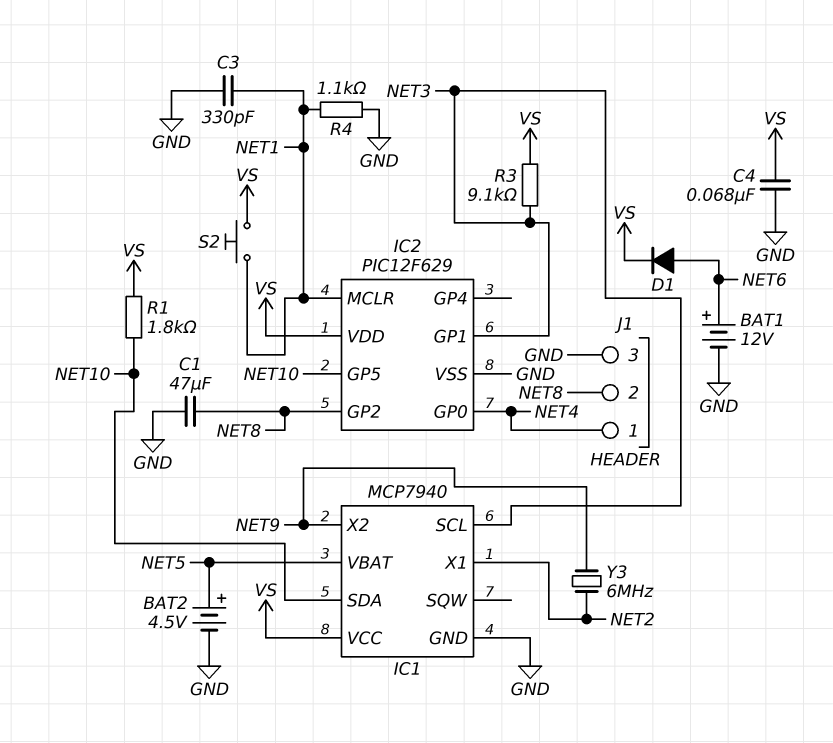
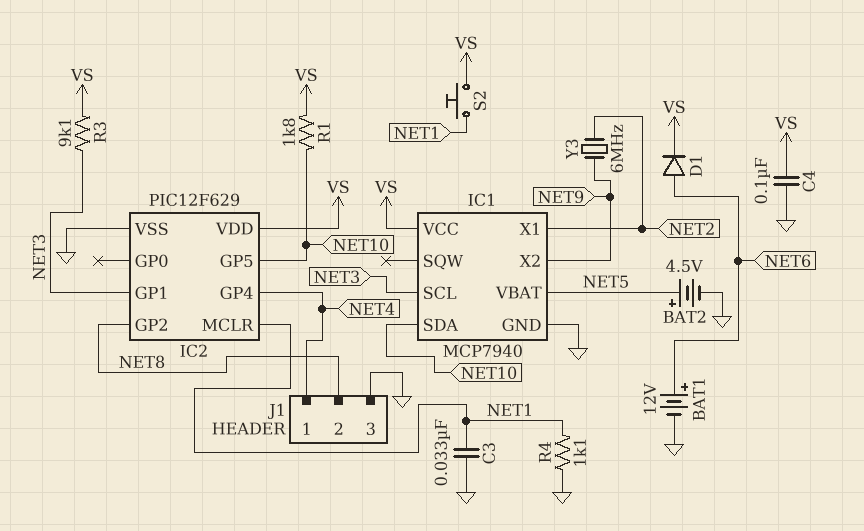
C1: 47uF (GND, NET8) -> none
C3: 330pF (GND, NET1) -> 33nF (GND, NET1)
C4: 68nF (GND, VS) -> 100nF (GND, VS)
IC2 pin GP0: NET4 -> none
IC2 pin GP4: none -> NET4

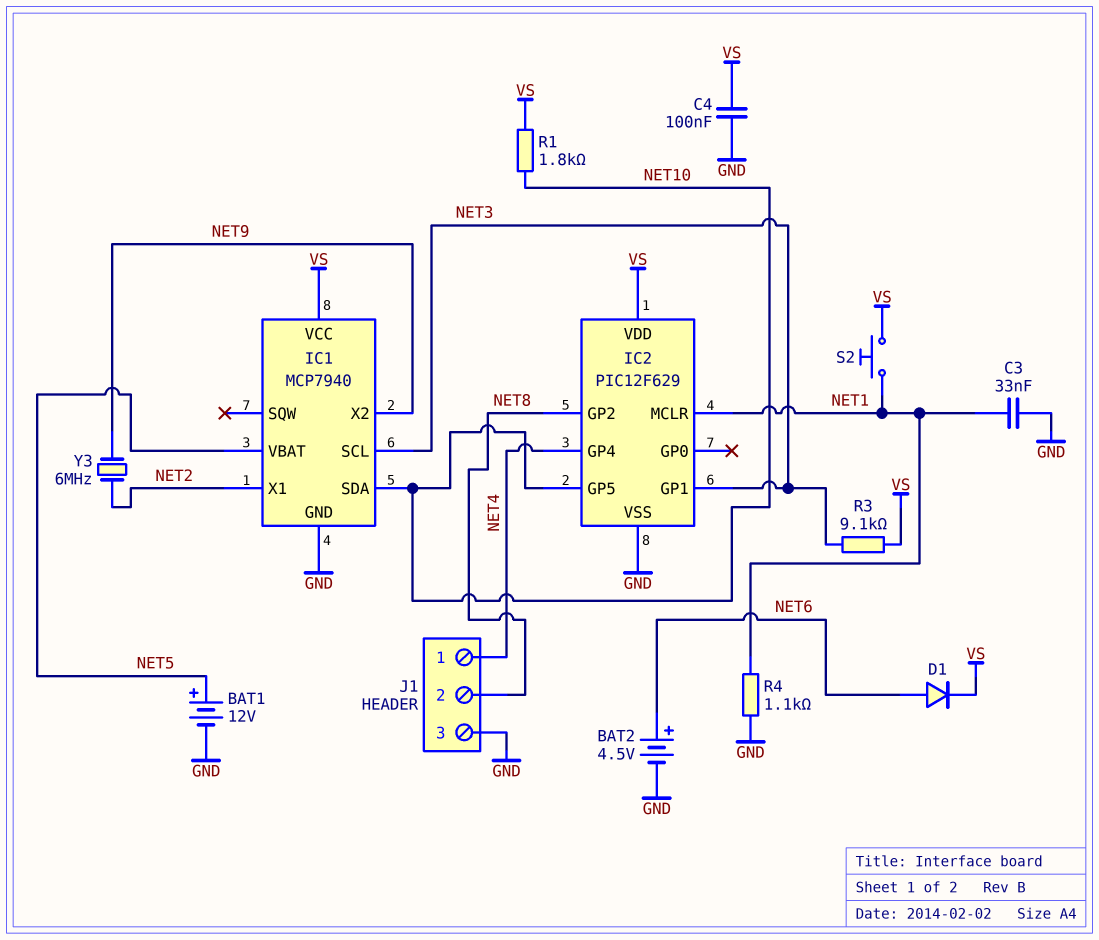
BAT1: 12V (plus NET6, minus GND) -> 12V (plus NET5, minus GND)
BAT2: 4.5V (plus NET5, minus GND) -> 4.5V (plus NET6, minus GND)

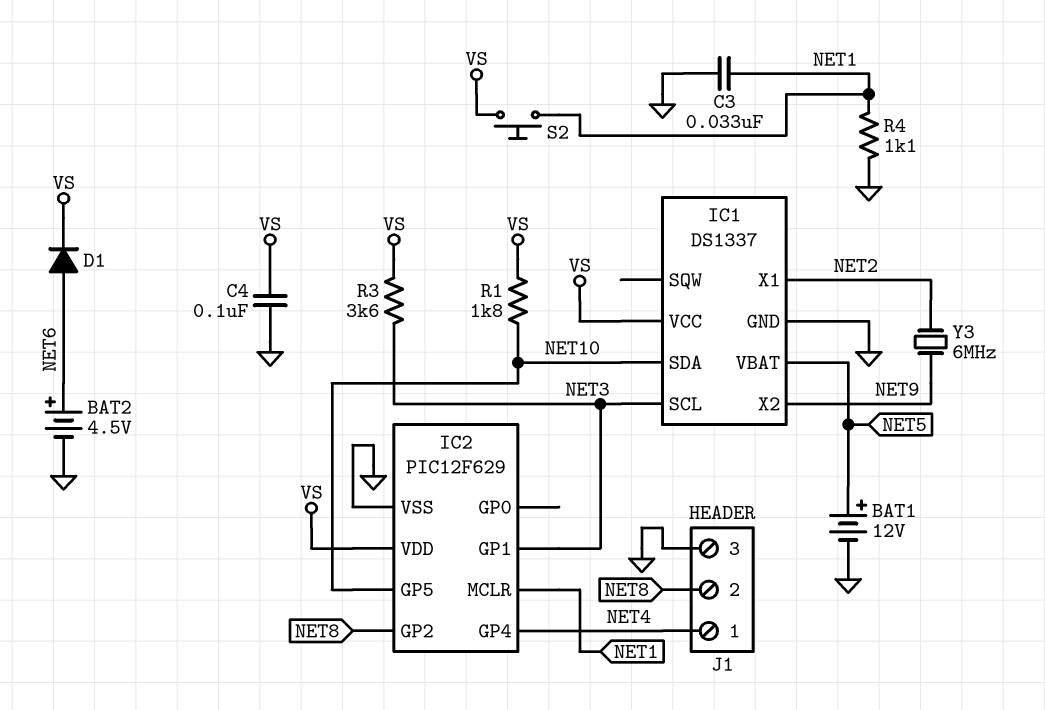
IC1: MCP7940 -> DS1337
R3: 9.1k (NET3, VS) -> 3.6k (NET3, VS)

